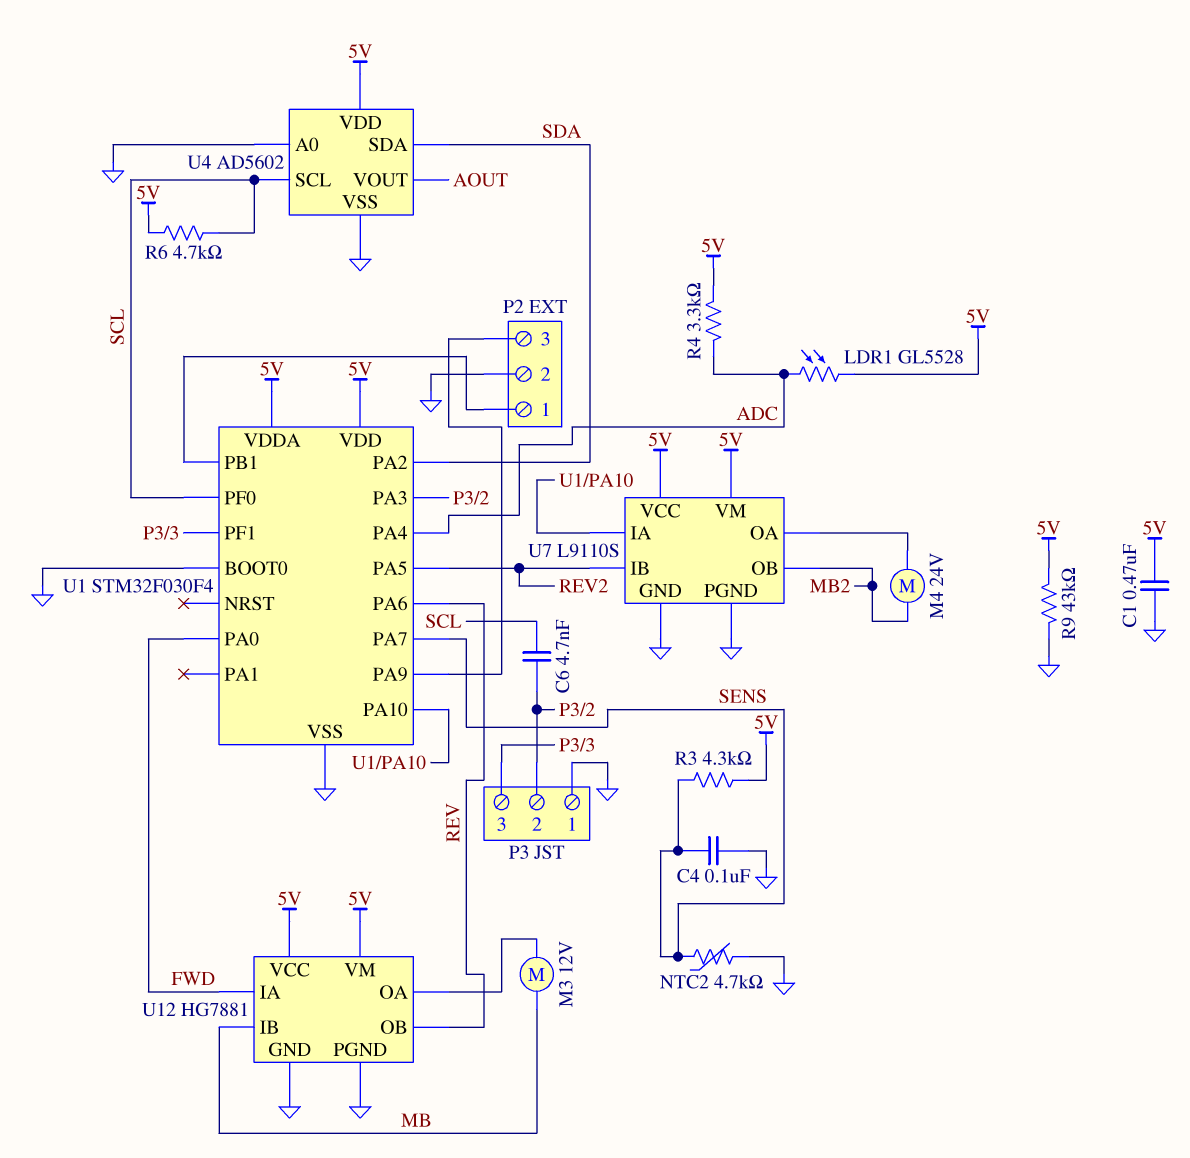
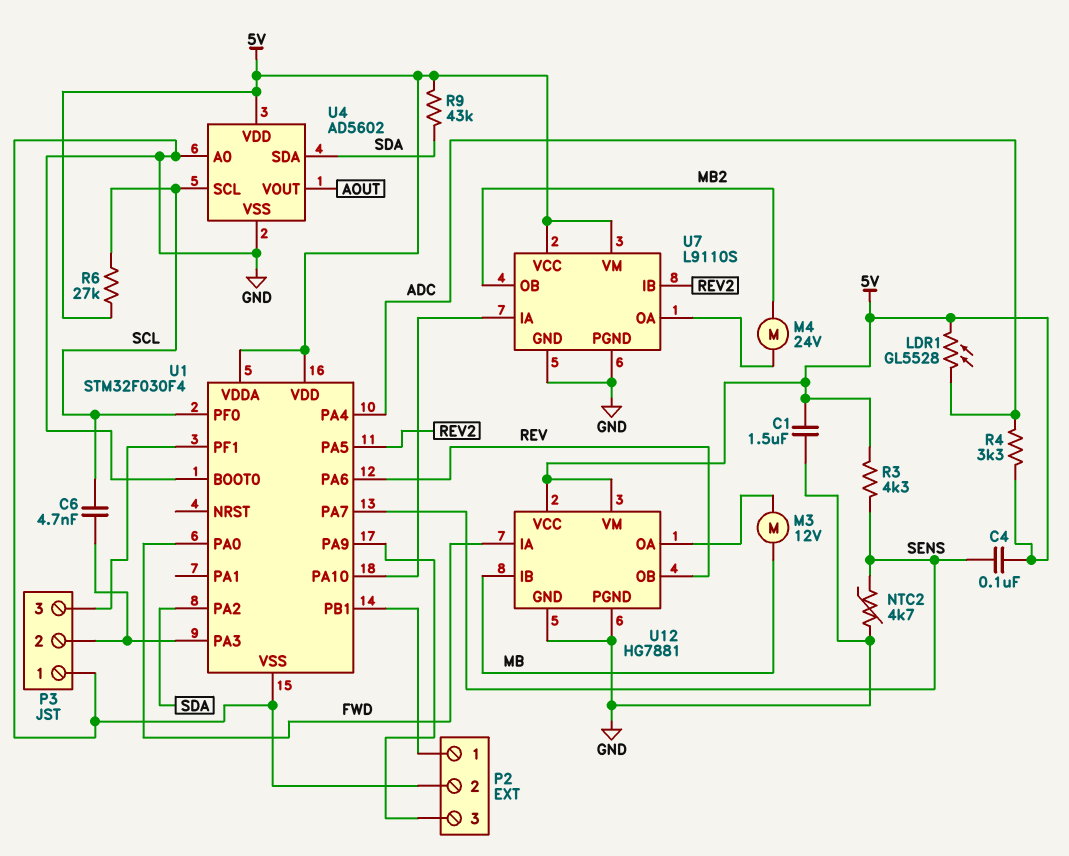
C1: 470nF (5V, GND) -> 1.5uF (5V, GND)
C4: 100nF (GND, SENS) -> 100nF (5V, SENS)
R6: 4.7k (5V, SCL) -> 27k (5V, SCL)
R9: 43k (5V, GND) -> 43k (5V, SDA)

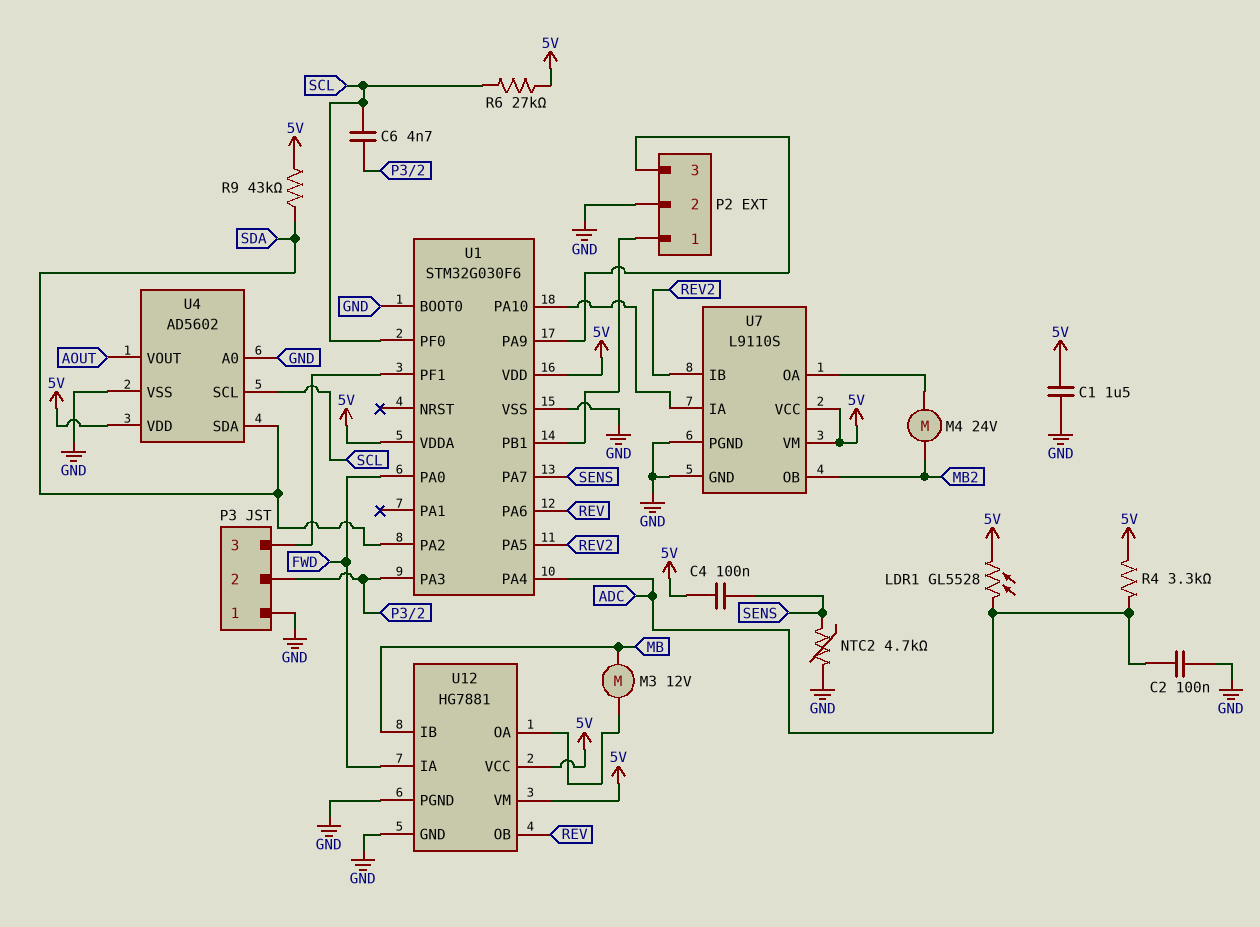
C2: none -> 100nF (ADC, GND)
R3: 4.3k (5V, SENS) -> none
U1: STM32F030F4 -> STM32G030F6

